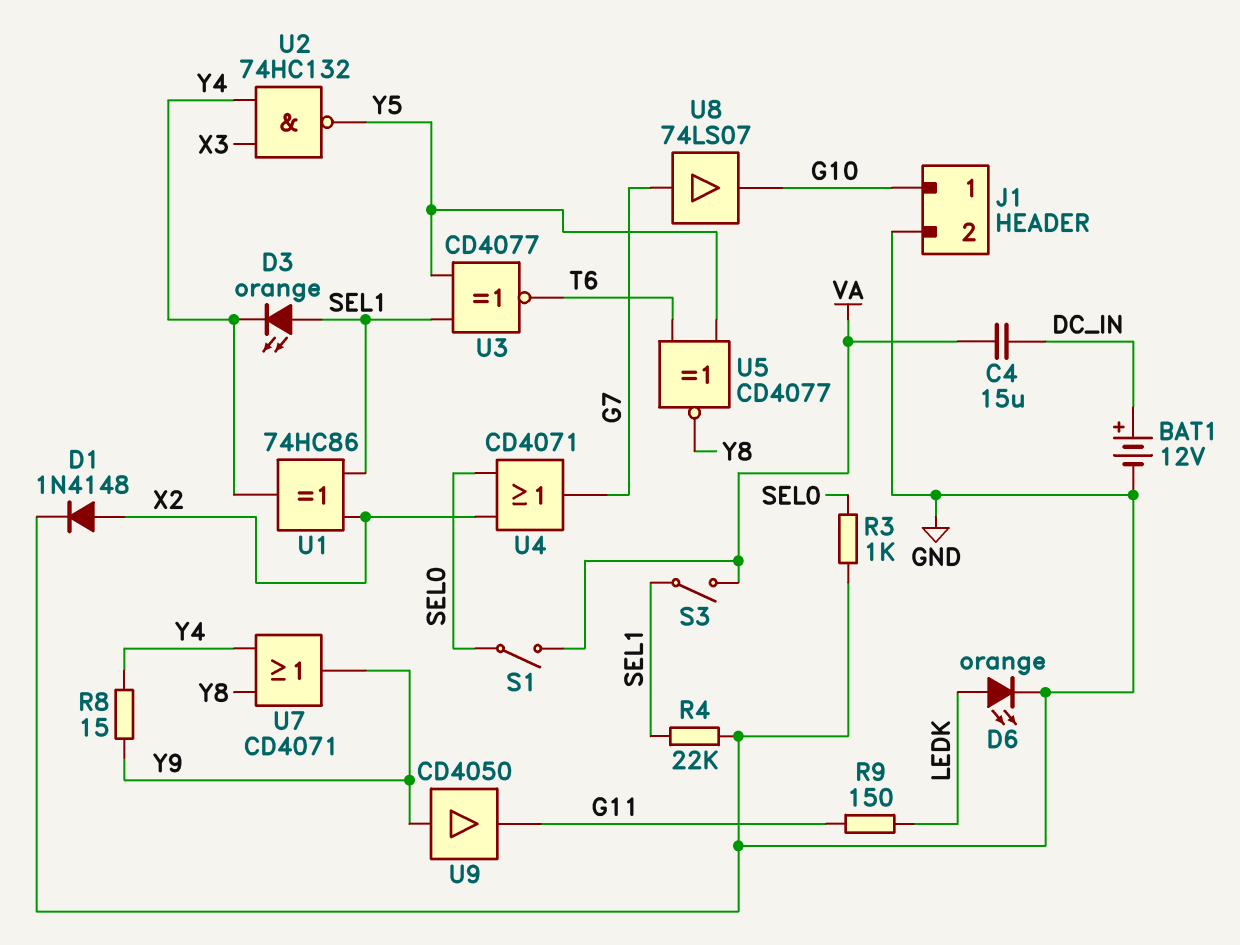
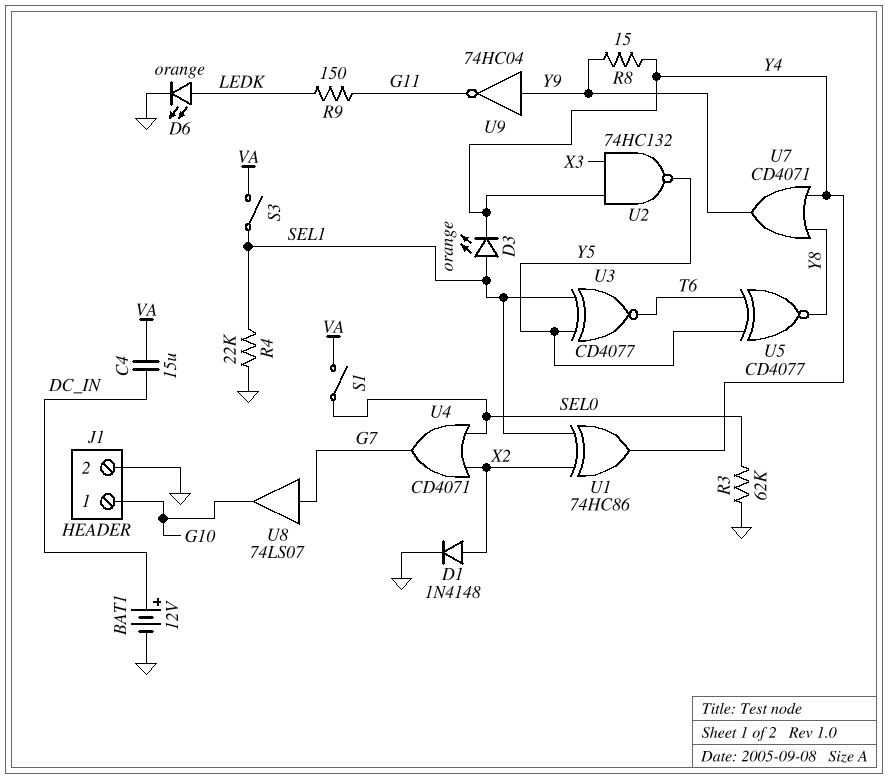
R3: 1k (GND, SEL0) -> 62k (GND, SEL0)
U9: buffer CD4050 (in Y9, out G11) -> NOT 74HC04 (in Y9, out G11)

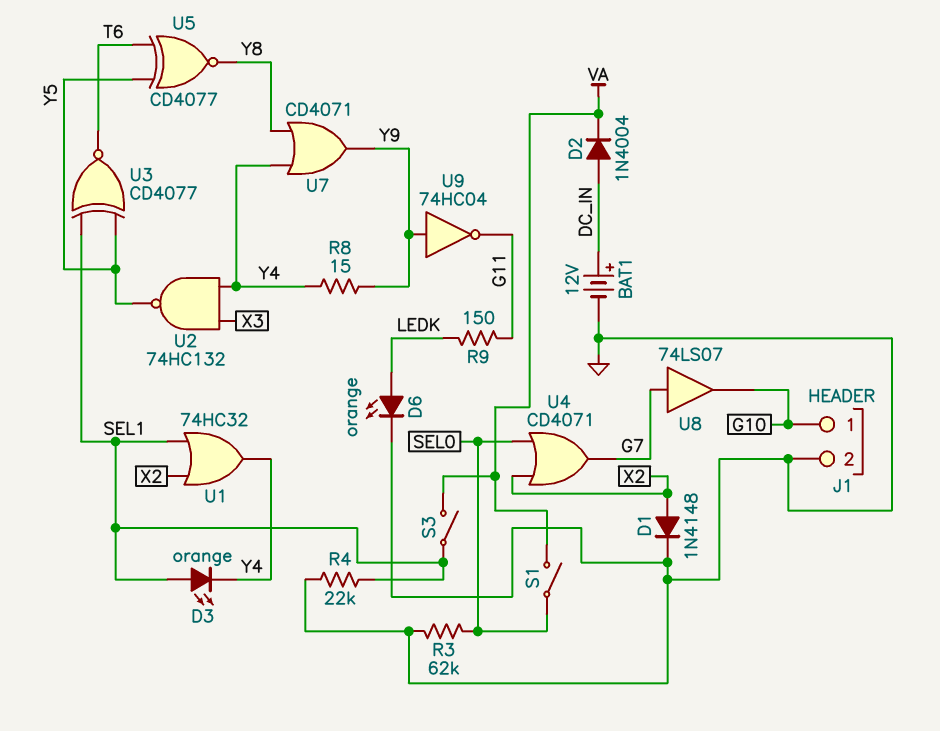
C4: 15uF (DC_IN, VA) -> none
D2: none -> diode 1N4004 (A DC_IN, K VA)
U1: XOR 74HC86 (in SEL1, in X2, out Y4) -> OR 74HC32 (in SEL1, in X2, out Y4)

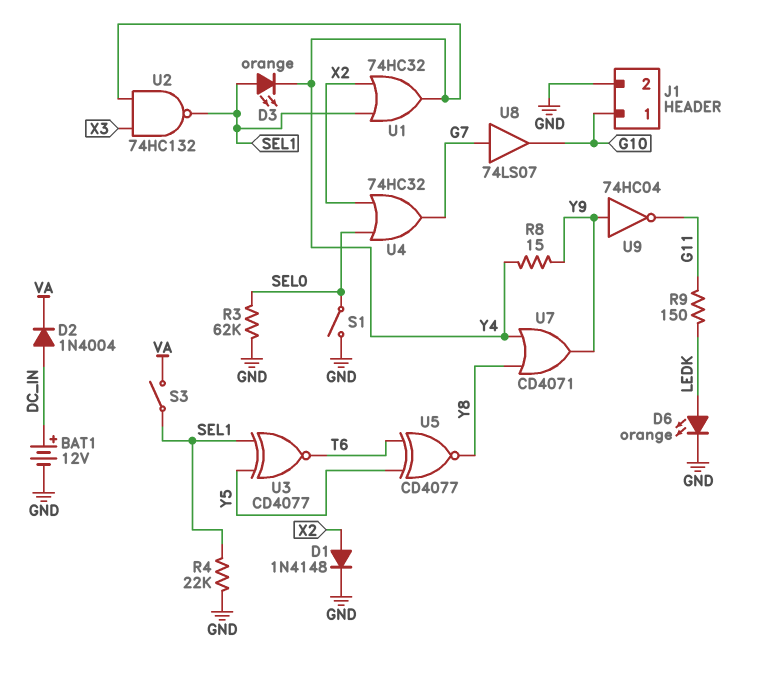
S1: switch (SEL0, VA) -> switch (GND, SEL0)
U2: NAND 74HC132 (in X3, in Y4, out Y5) -> NAND 74HC132 (in X3, in Y4, out SEL1)
U4: OR CD4071 (in SEL0, in X2, out G7) -> OR 74HC32 (in SEL0, in X2, out G7)

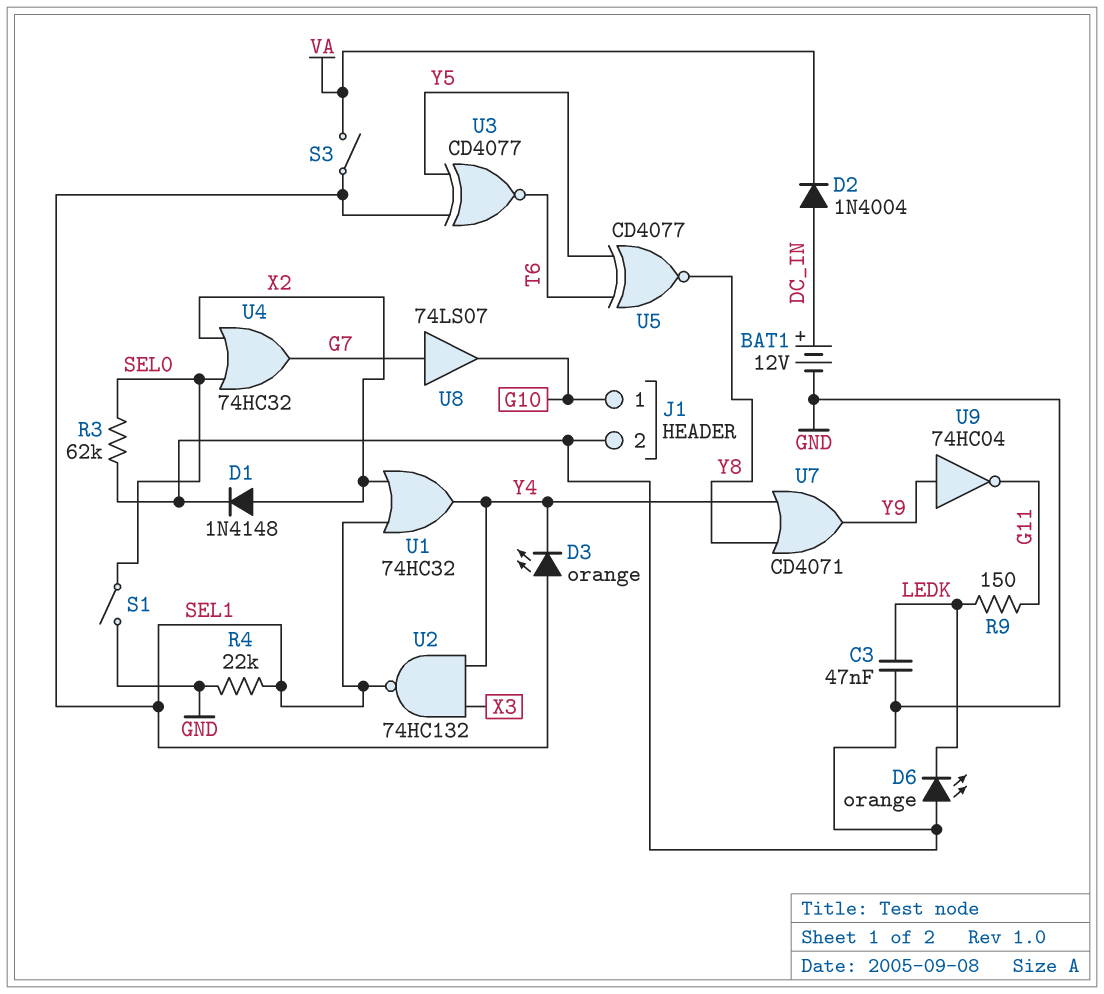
C3: none -> 47nF (GND, LEDK)
D6: LED orange (A LEDK, K GND) -> LED orange (A GND, K LEDK)
R8: 15 (Y4, Y9) -> none

